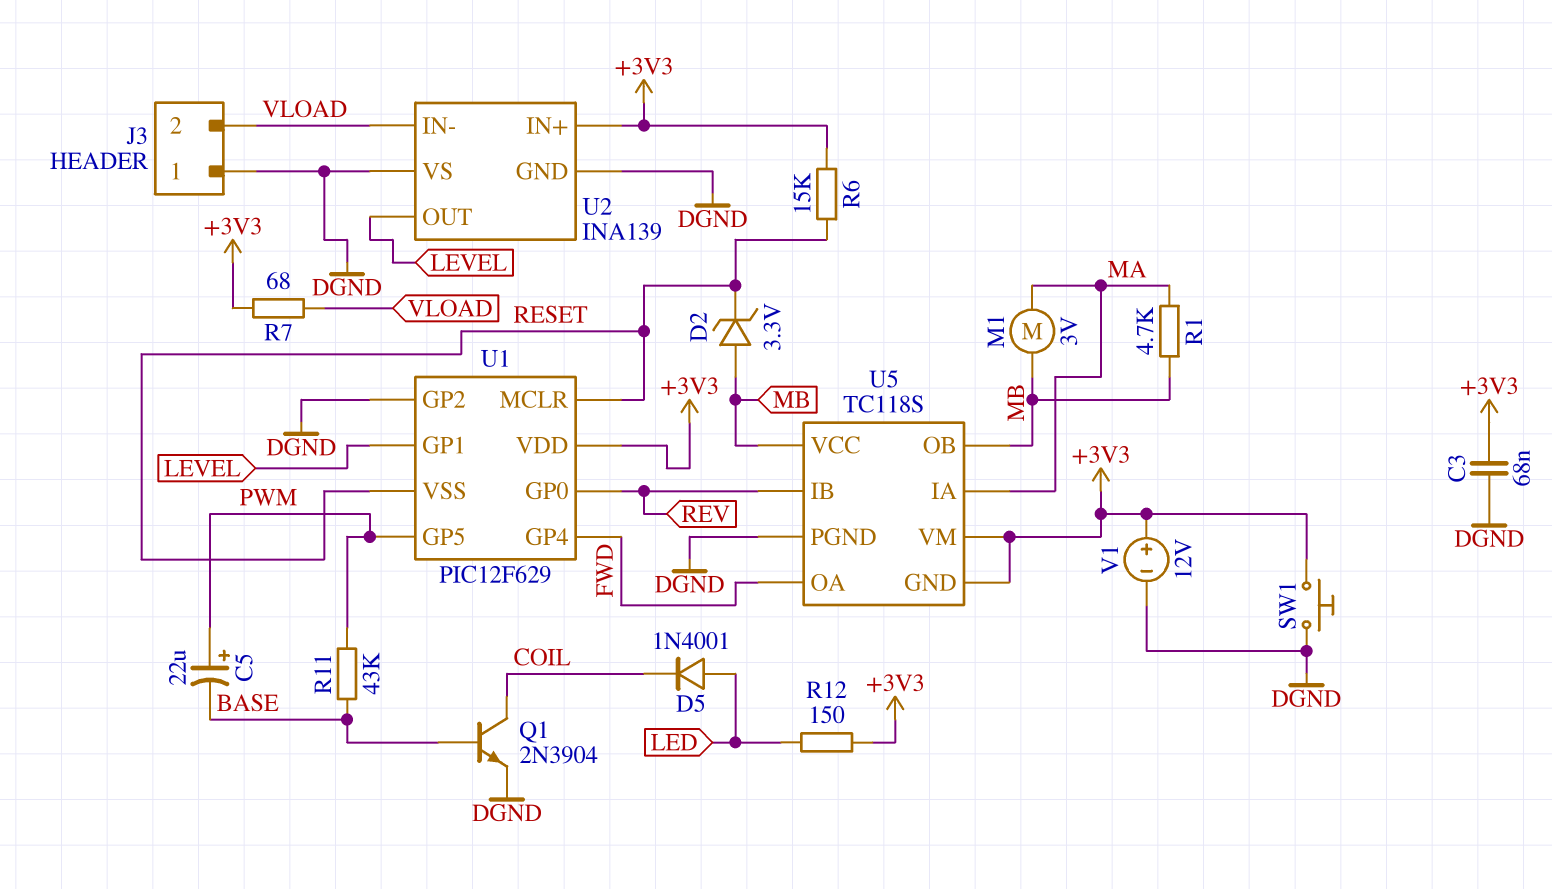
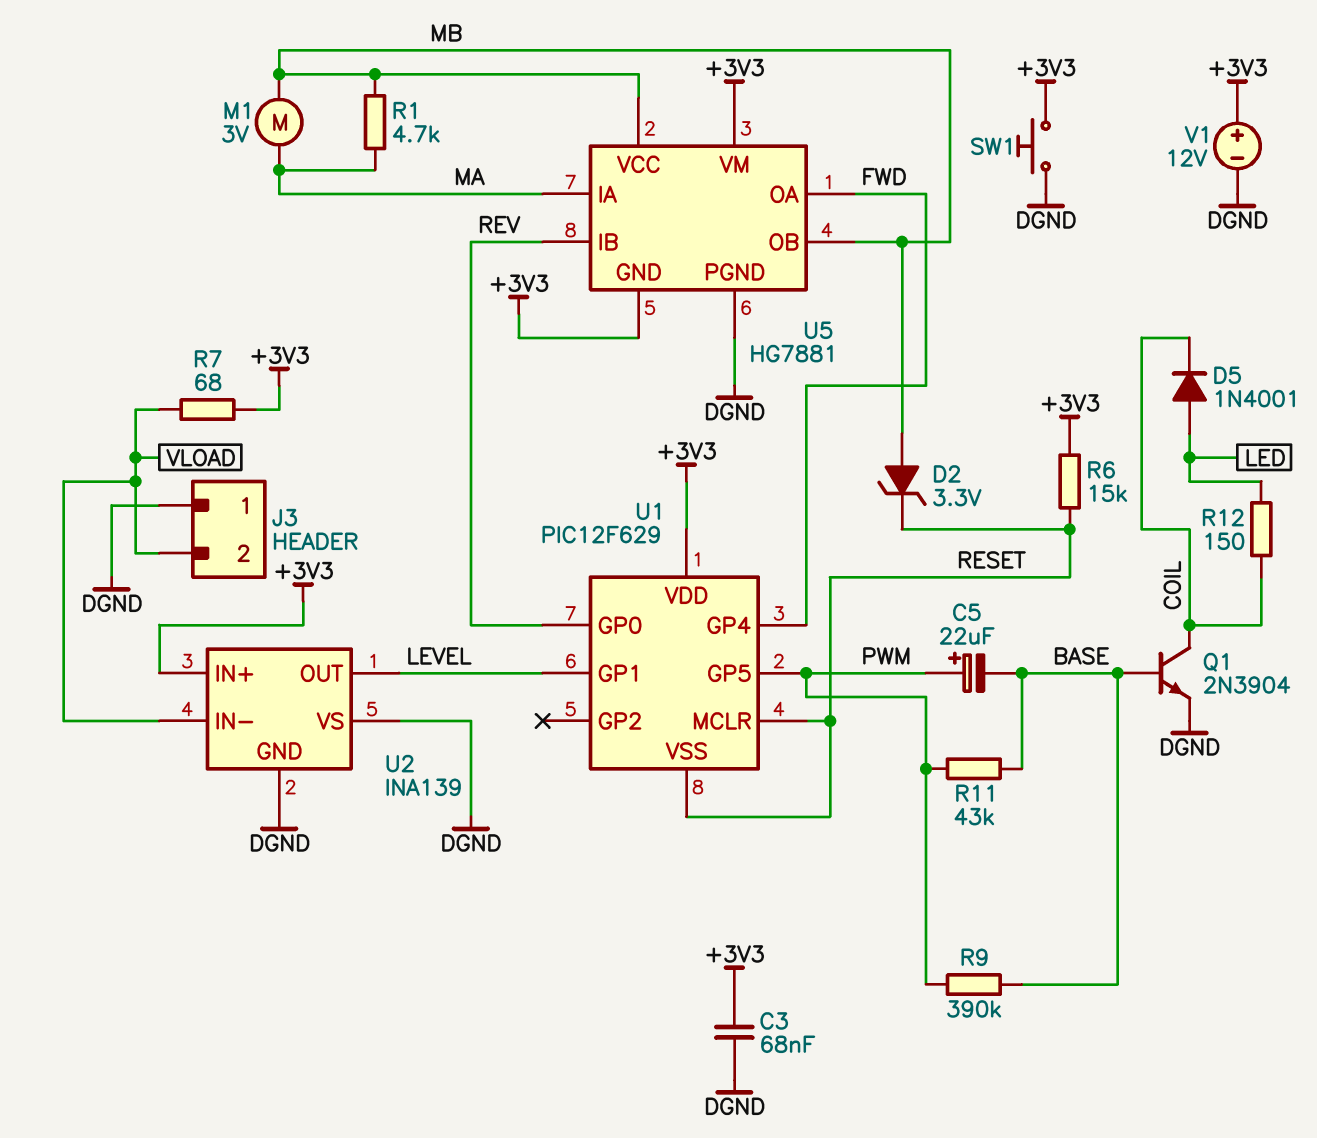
R9: none -> 390k (BASE, PWM)
R12: 150 (+3V3, LED) -> 150 (COIL, LED)
U1 pin GP2: DGND -> none
U5: TC118S -> HG7881

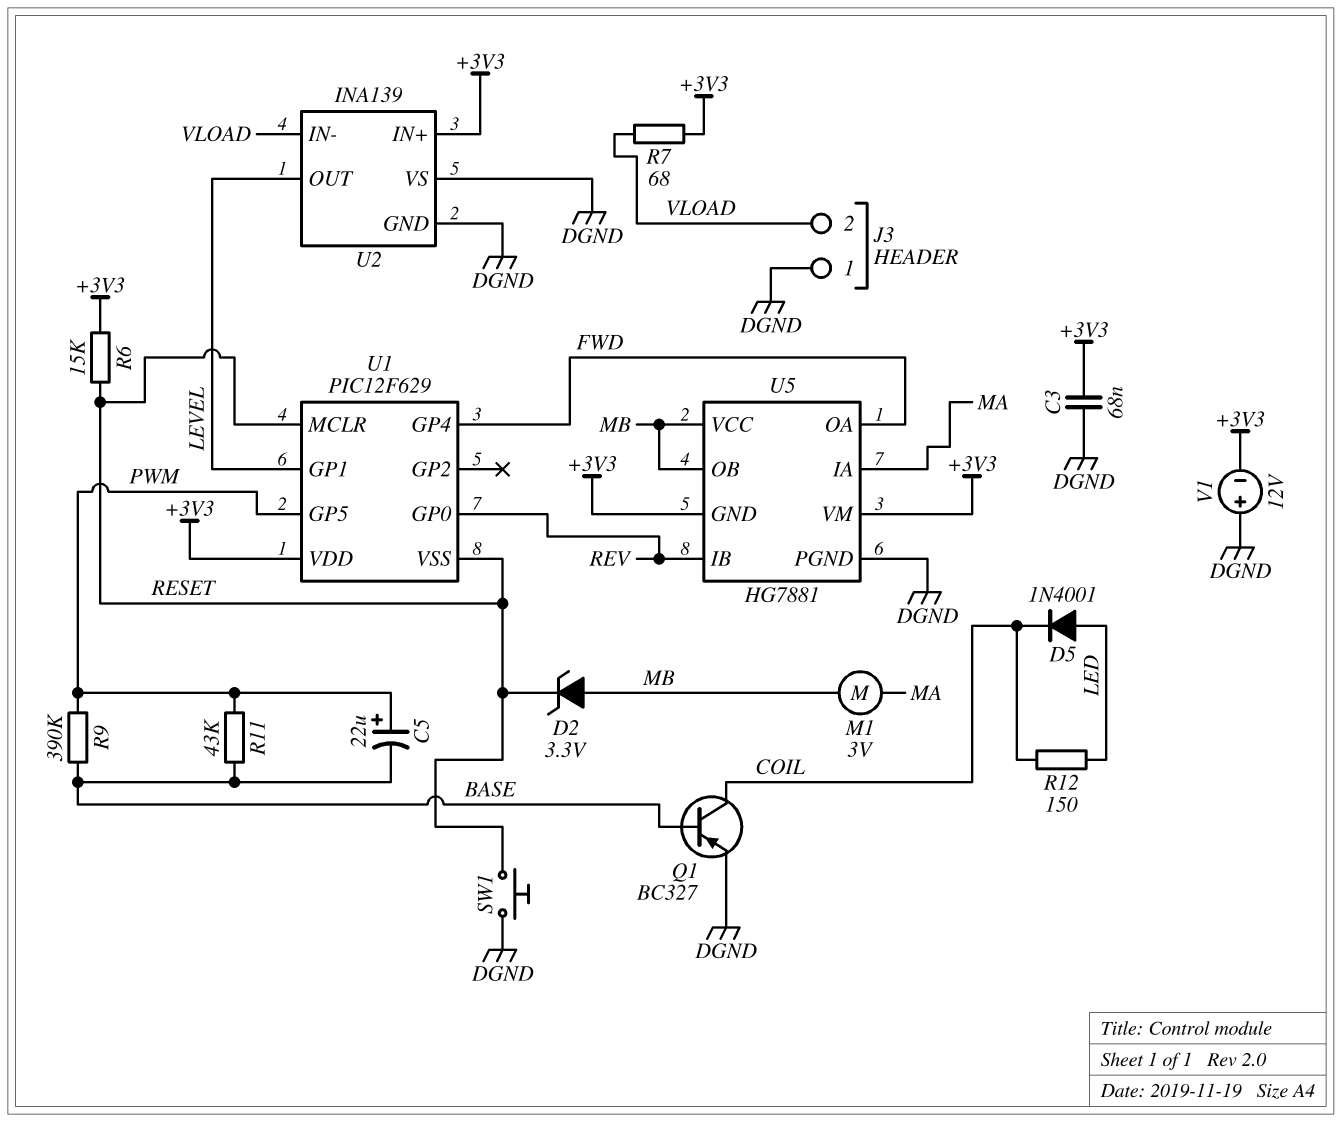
Q1: NPN 2N3904 (B BASE, C COIL, E DGND) -> PNP BC327 (B BASE, C COIL, E DGND)
R1: 4.7k (MA, MB) -> none
SW1: button (+3V3, DGND) -> button (DGND, RESET)
V1: 12V (plus +3V3, minus DGND) -> 12V (plus DGND, minus +3V3)

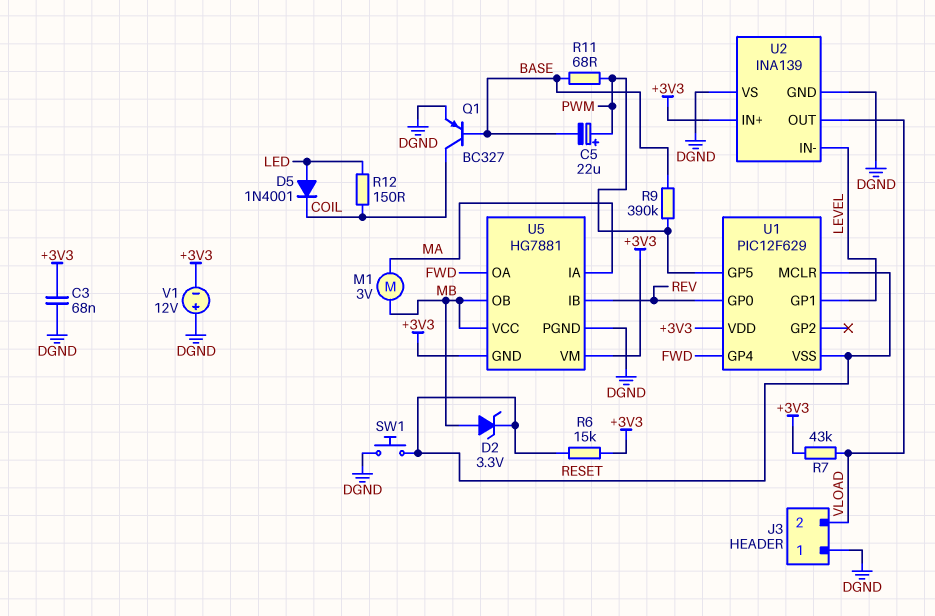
R7: 68 (+3V3, VLOAD) -> 43k (+3V3, VLOAD)
R11: 43k (BASE, PWM) -> 68 (BASE, PWM)
U2 pin IN-: VLOAD -> LEVEL
U2 pin OUT: LEVEL -> VLOAD

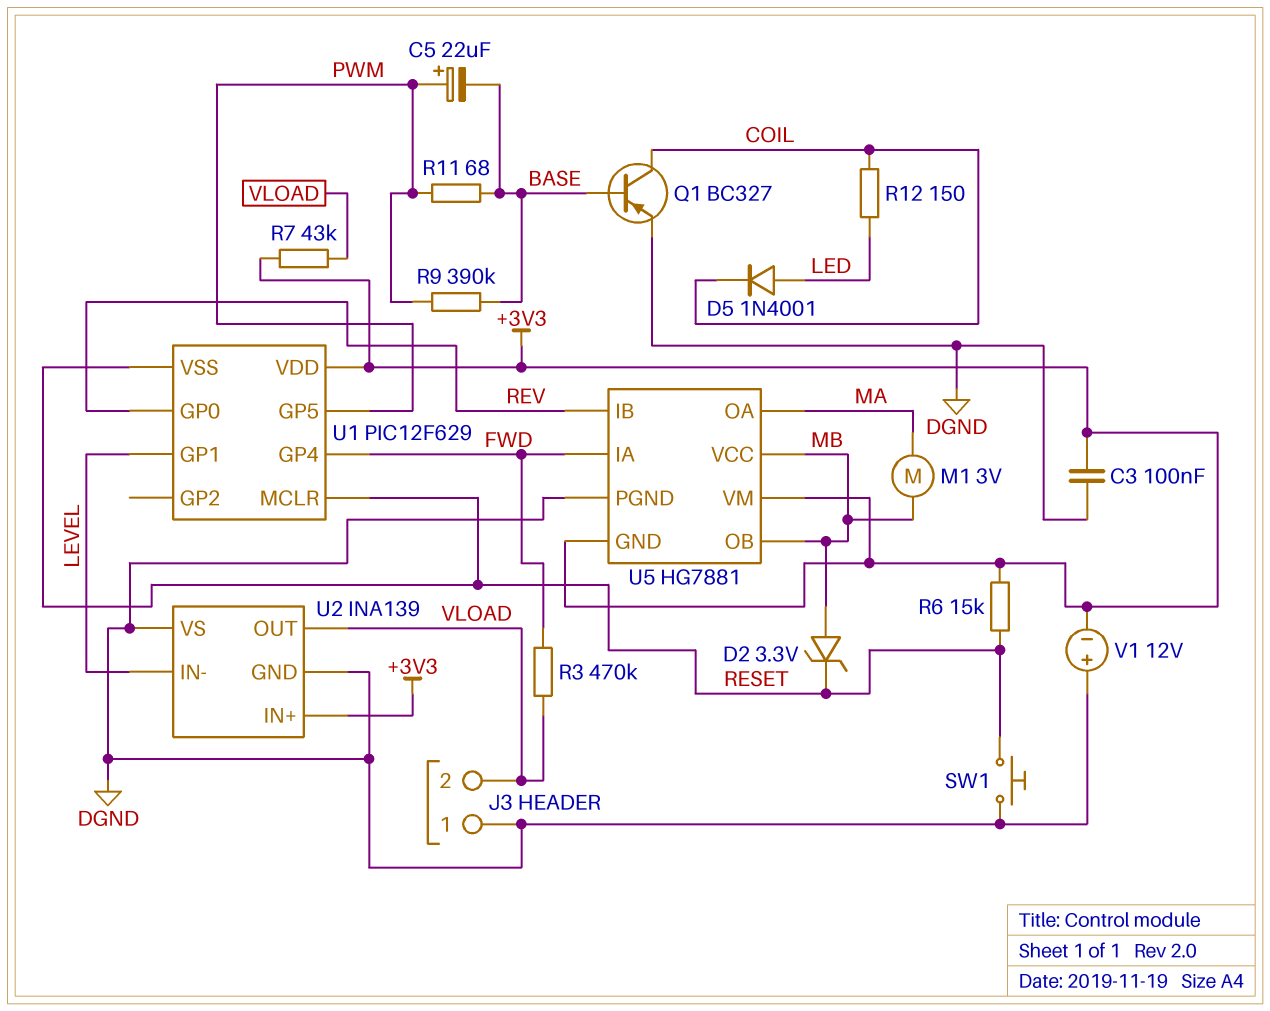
C3: 68nF (+3V3, DGND) -> 100nF (+3V3, DGND)
R3: none -> 470k (FWD, VLOAD)
U5 pin IA: MA -> FWD
U5 pin OA: FWD -> MA

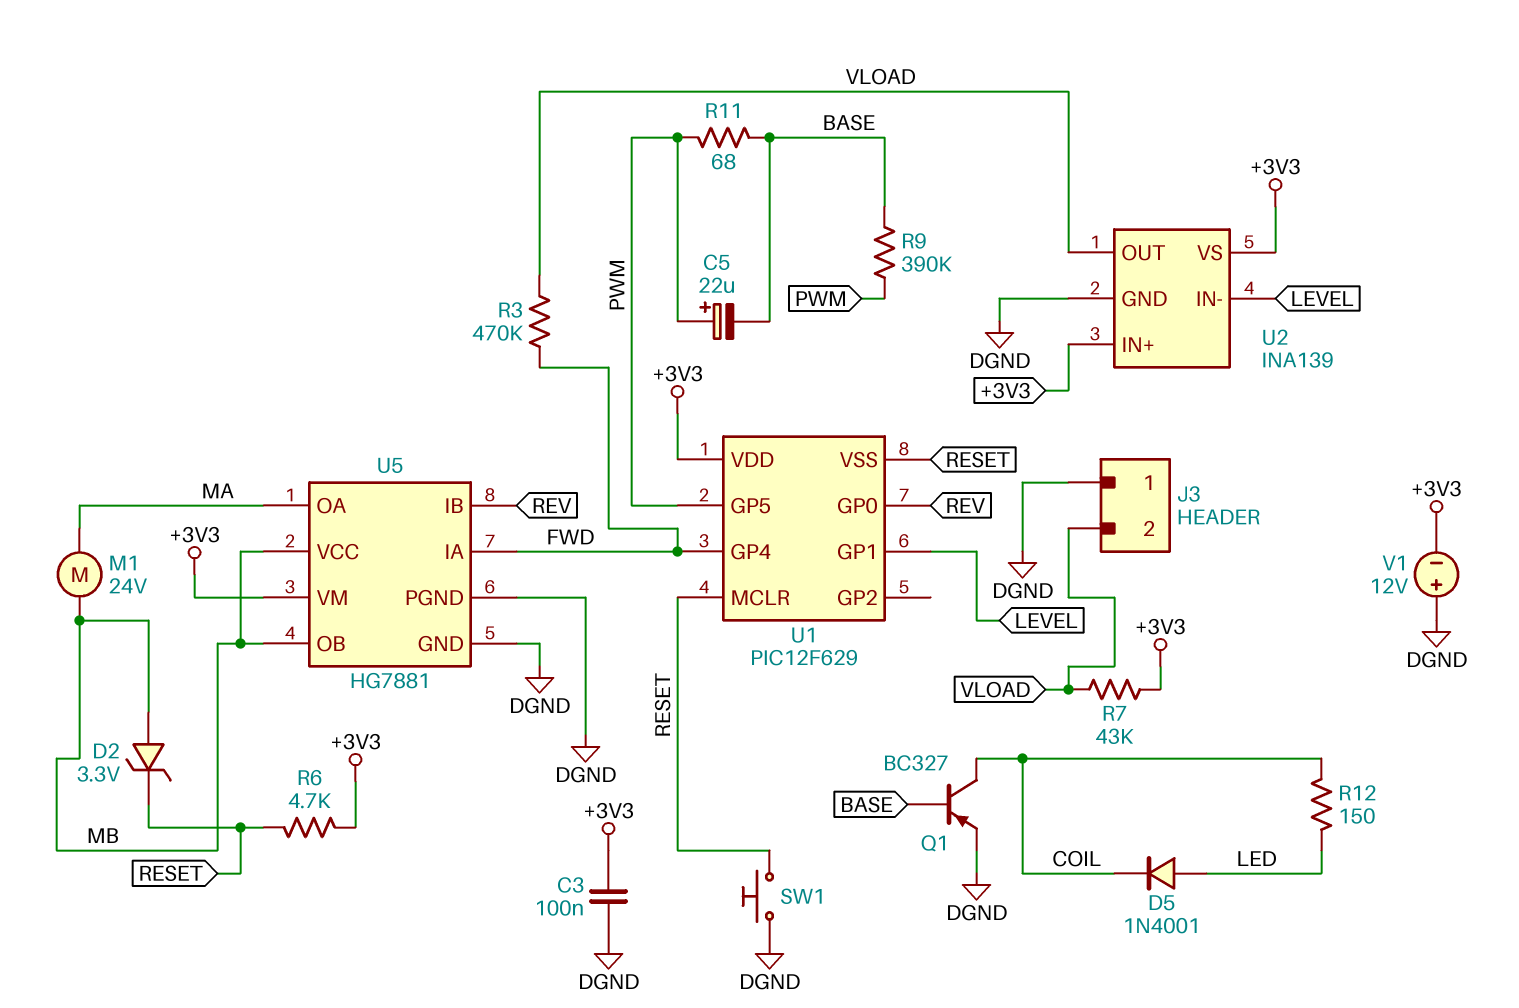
M1: motor 3V (MA, MB) -> motor 24V (MA, MB)
R6: 15k (+3V3, RESET) -> 4.7k (+3V3, RESET)
U2 pin VS: DGND -> +3V3
U5 pin GND: +3V3 -> DGND

